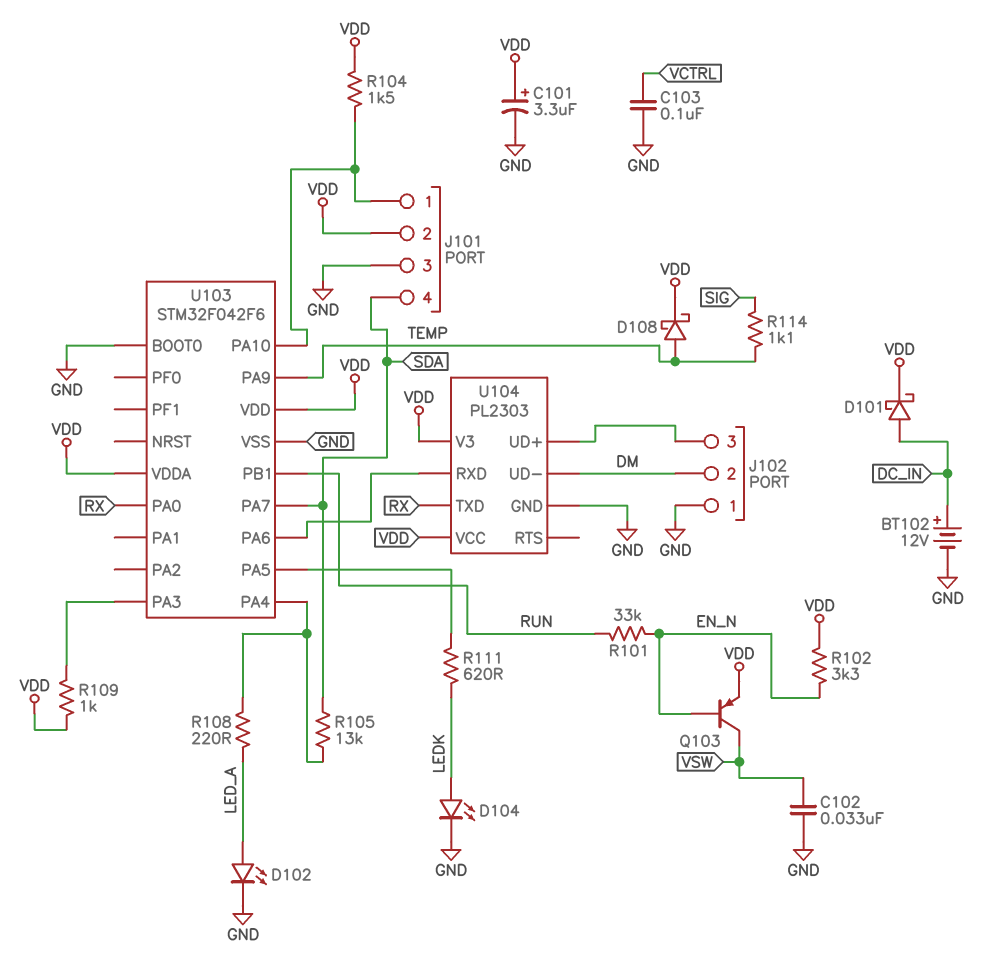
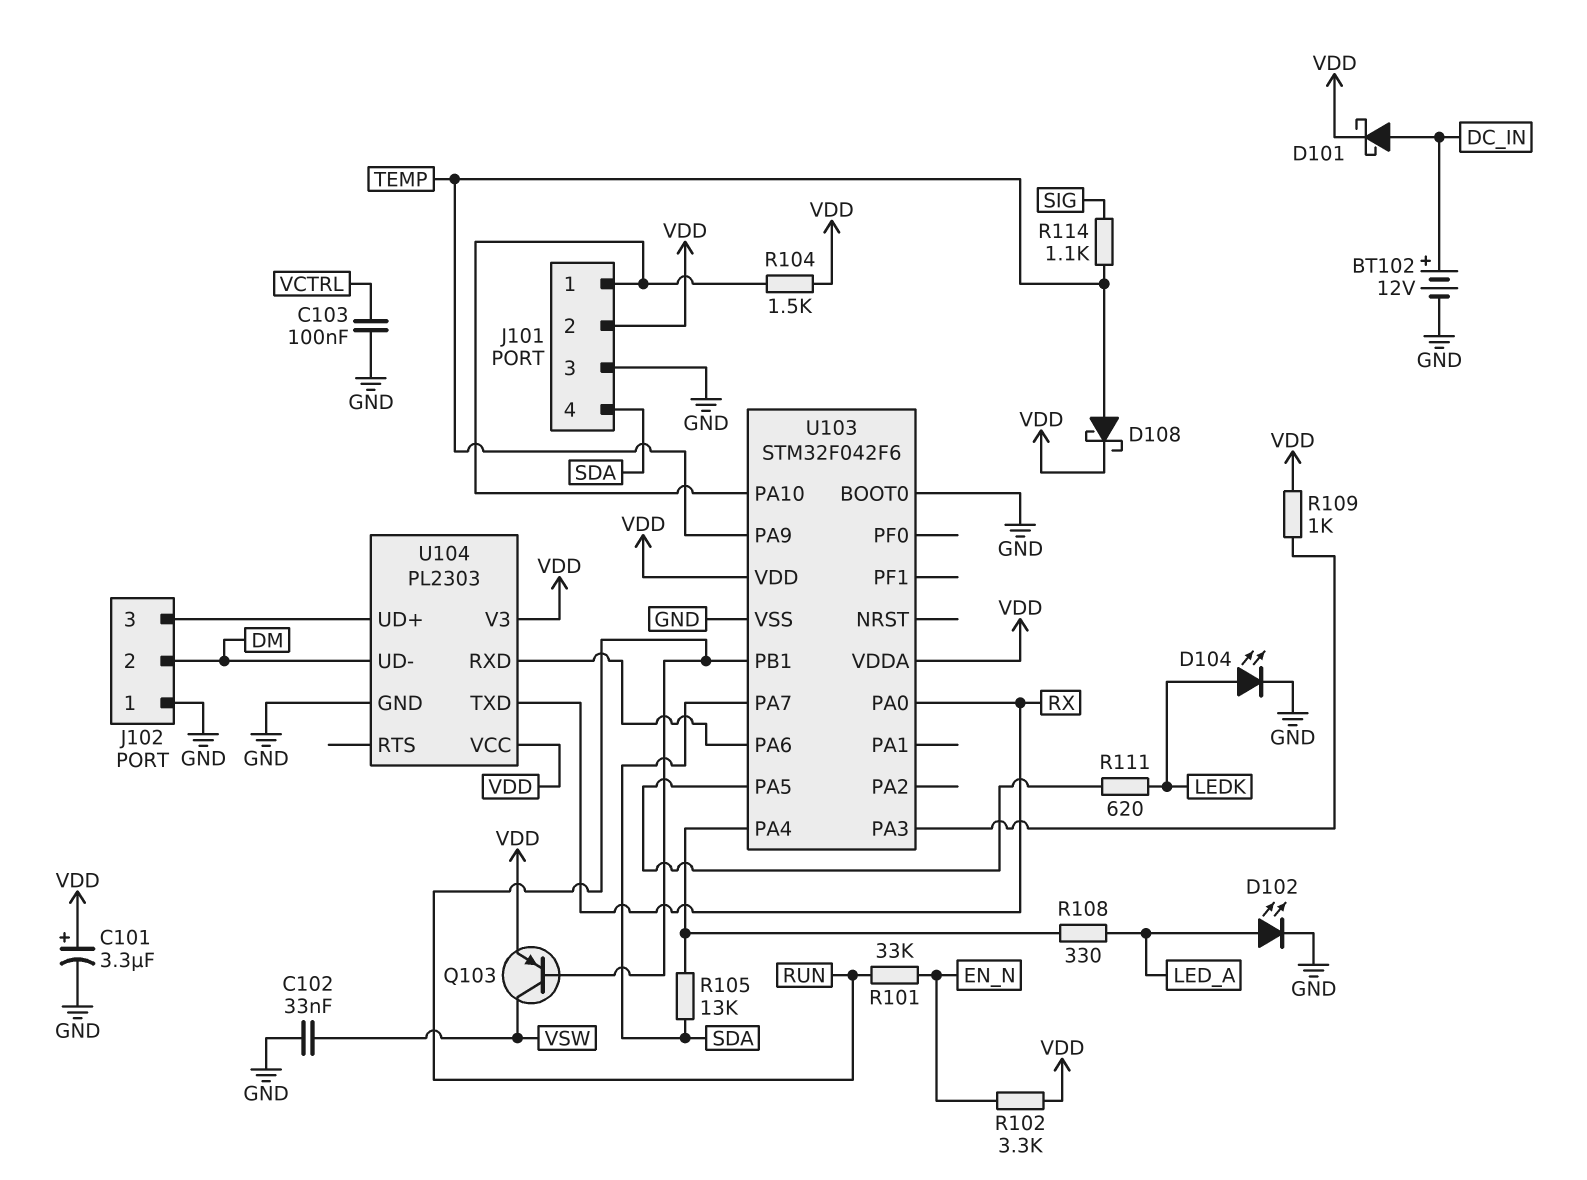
Q103: PNP (B EN_N, C VSW, E VDD) -> PNP (B RUN, C VSW, E VDD)
R108: 220 (LED_A, U103/PA4) -> 330 (LED_A, U103/PA4)

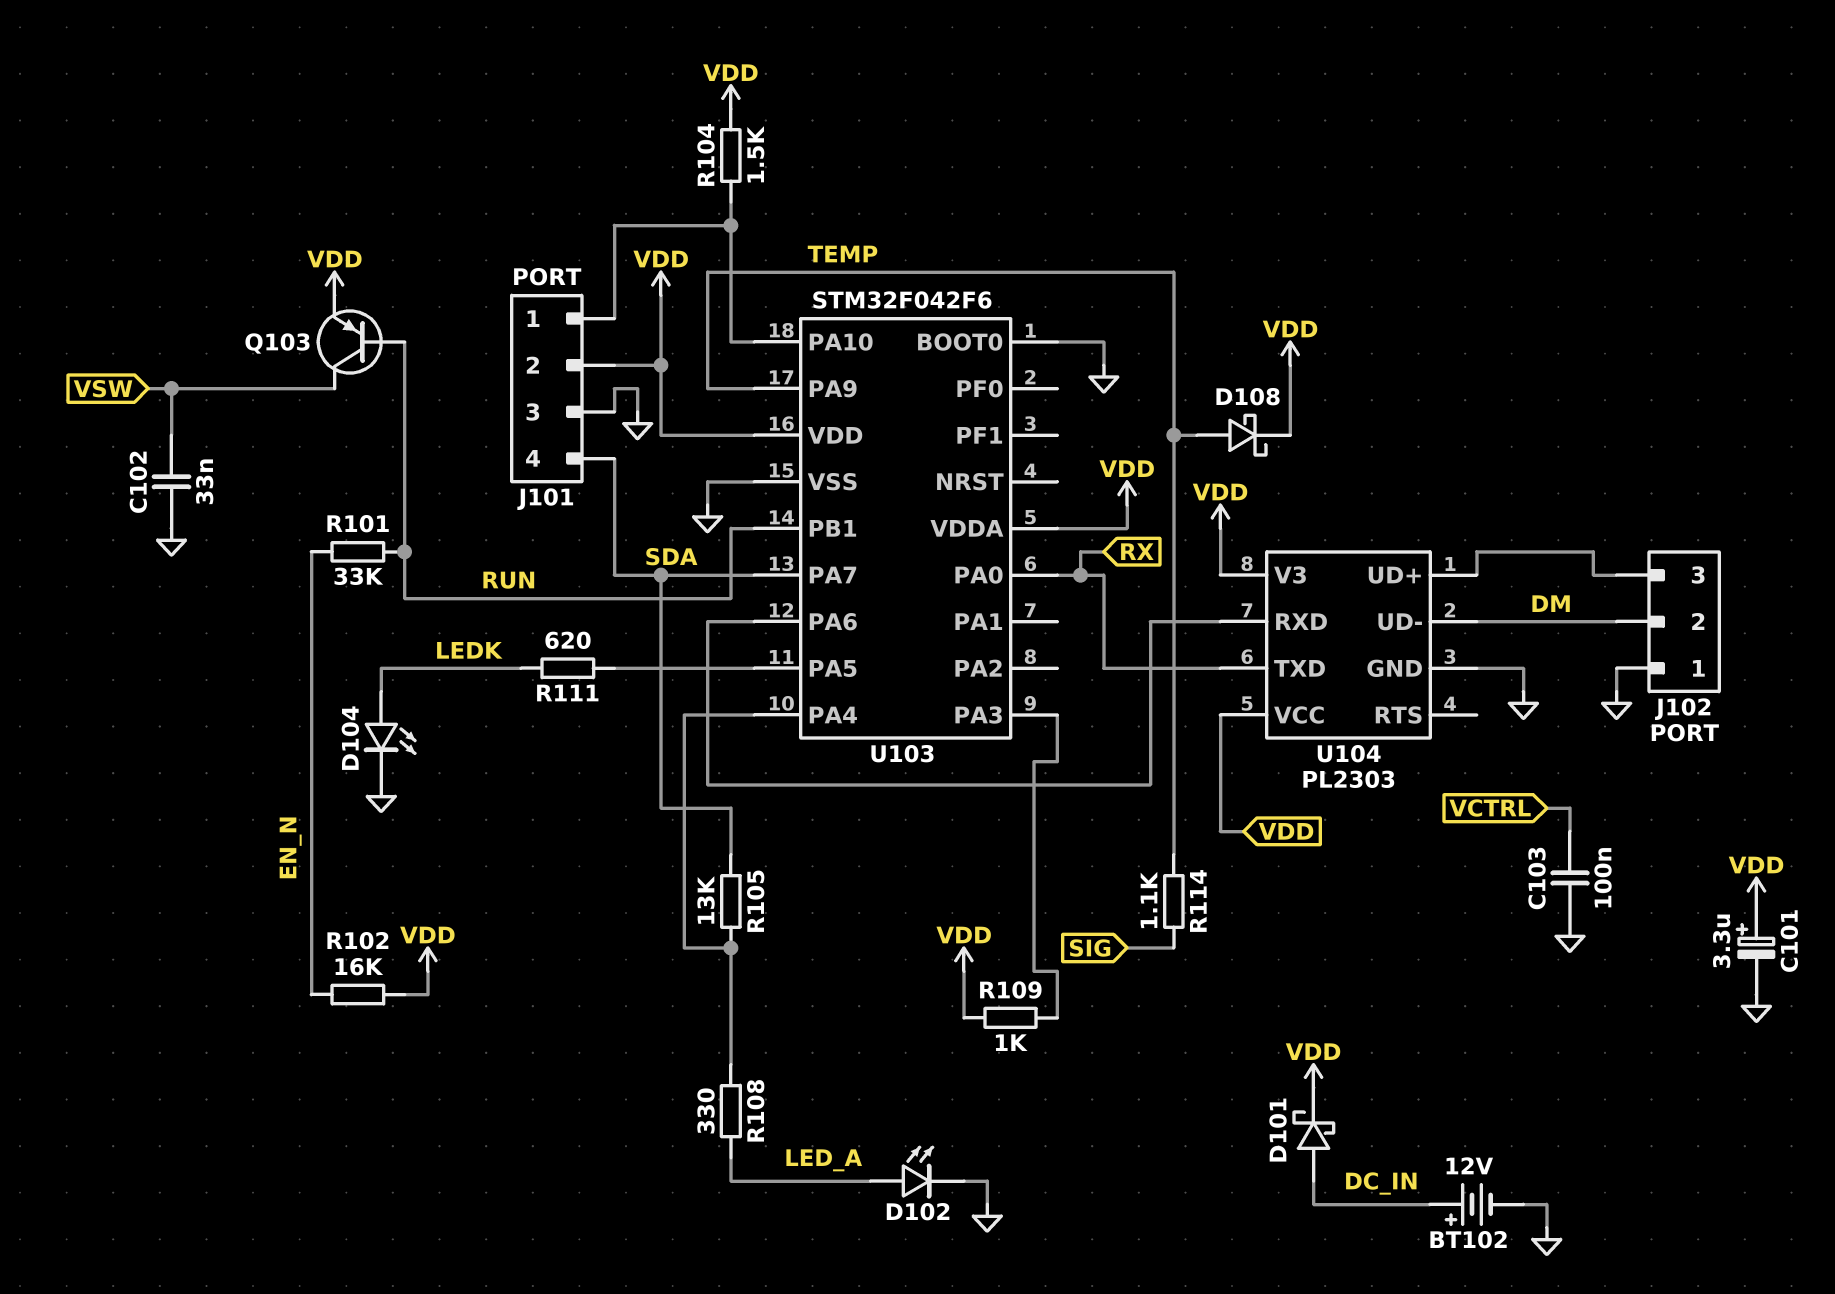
R102: 3.3k (EN_N, VDD) -> 16k (EN_N, VDD)

